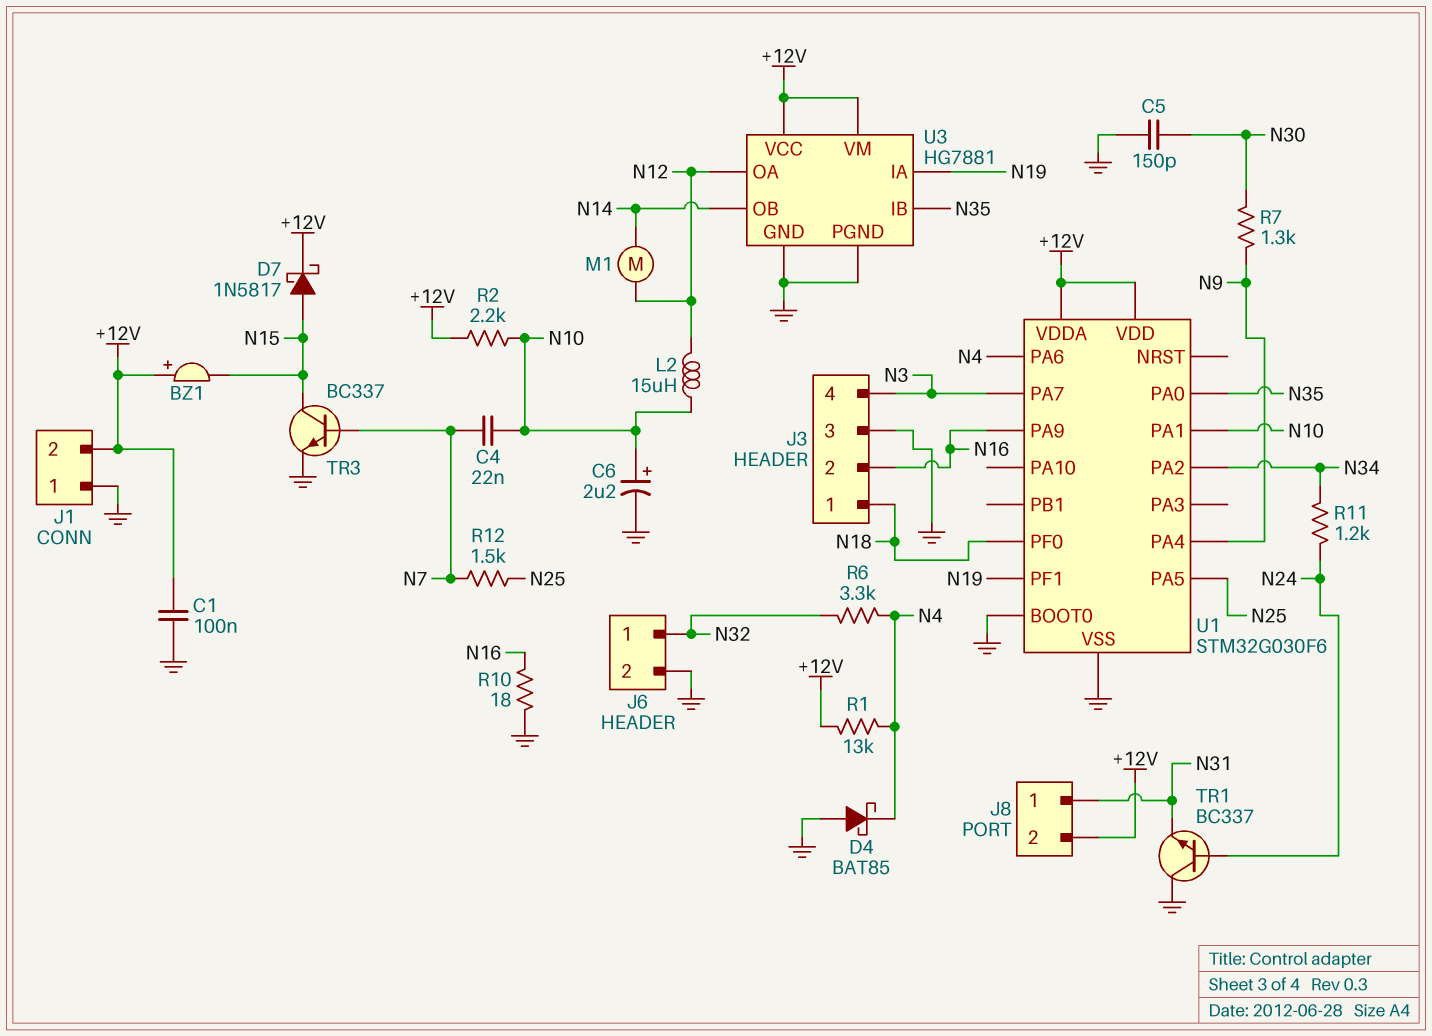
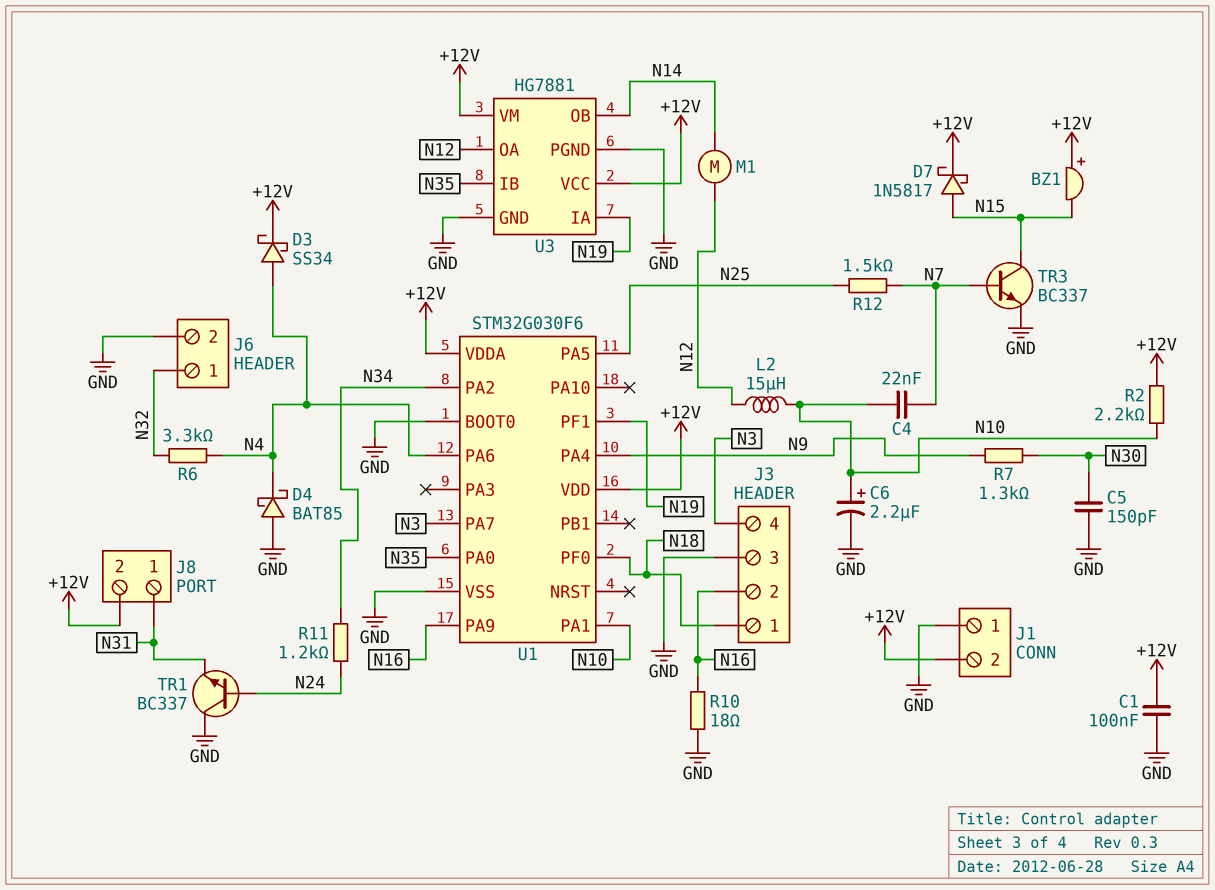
D3: none -> schottky SS34 (A N4, K +12V)
R1: 13k (+12V, N4) -> none

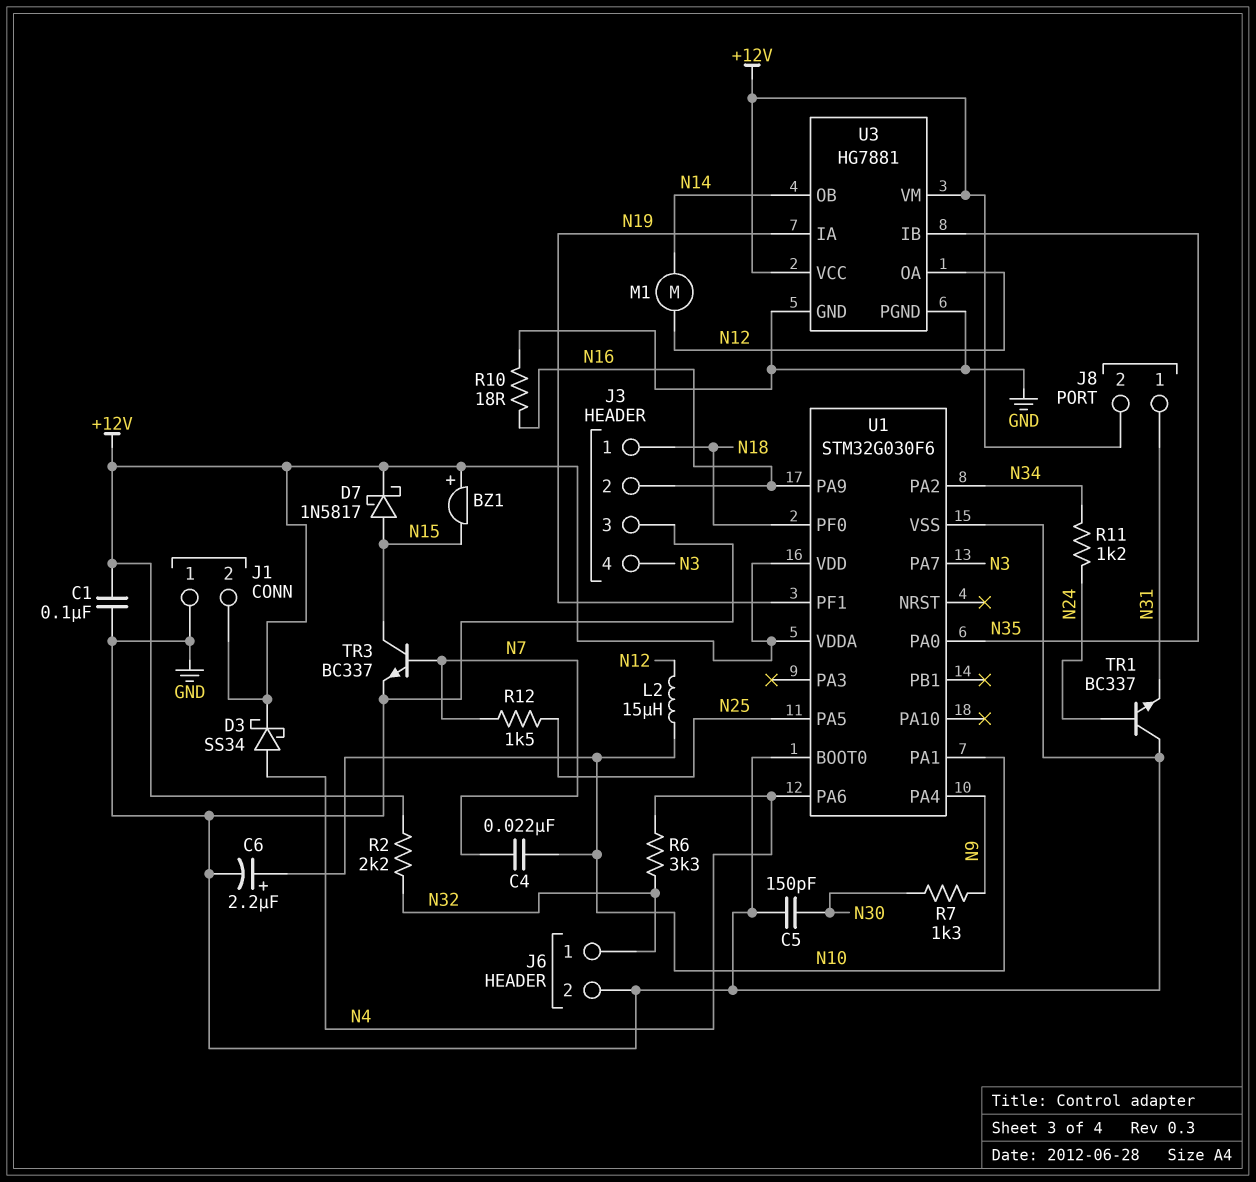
D4: schottky BAT85 (A GND, K N4) -> none
R2: 2.2k (+12V, N10) -> 2.2k (+12V, N32)

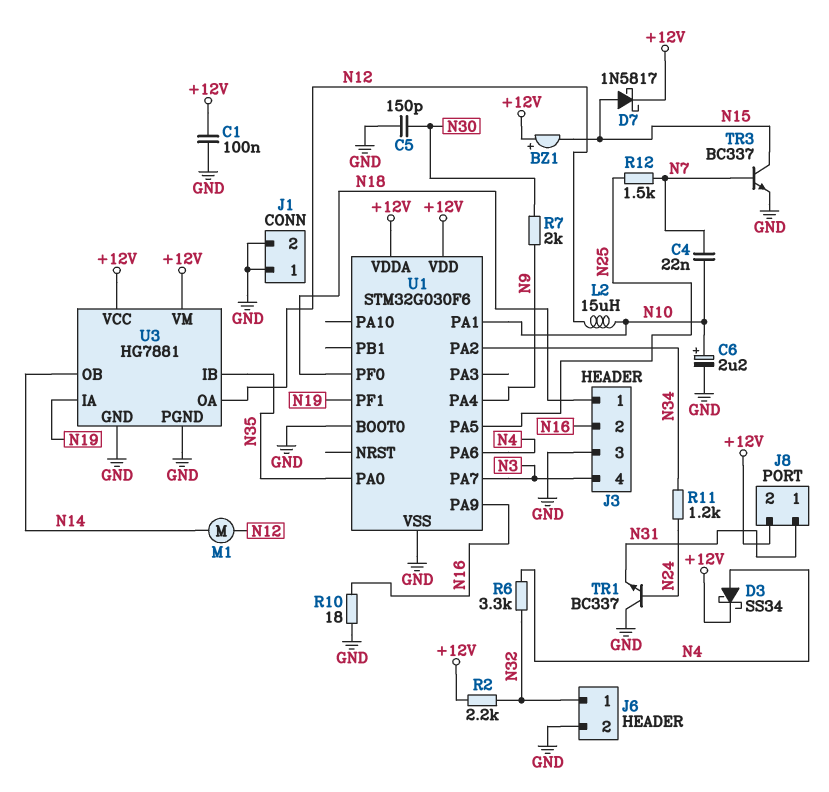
J1 pin 2: +12V -> GND
R7: 1.3k (N9, N30) -> 2k (N9, N30)

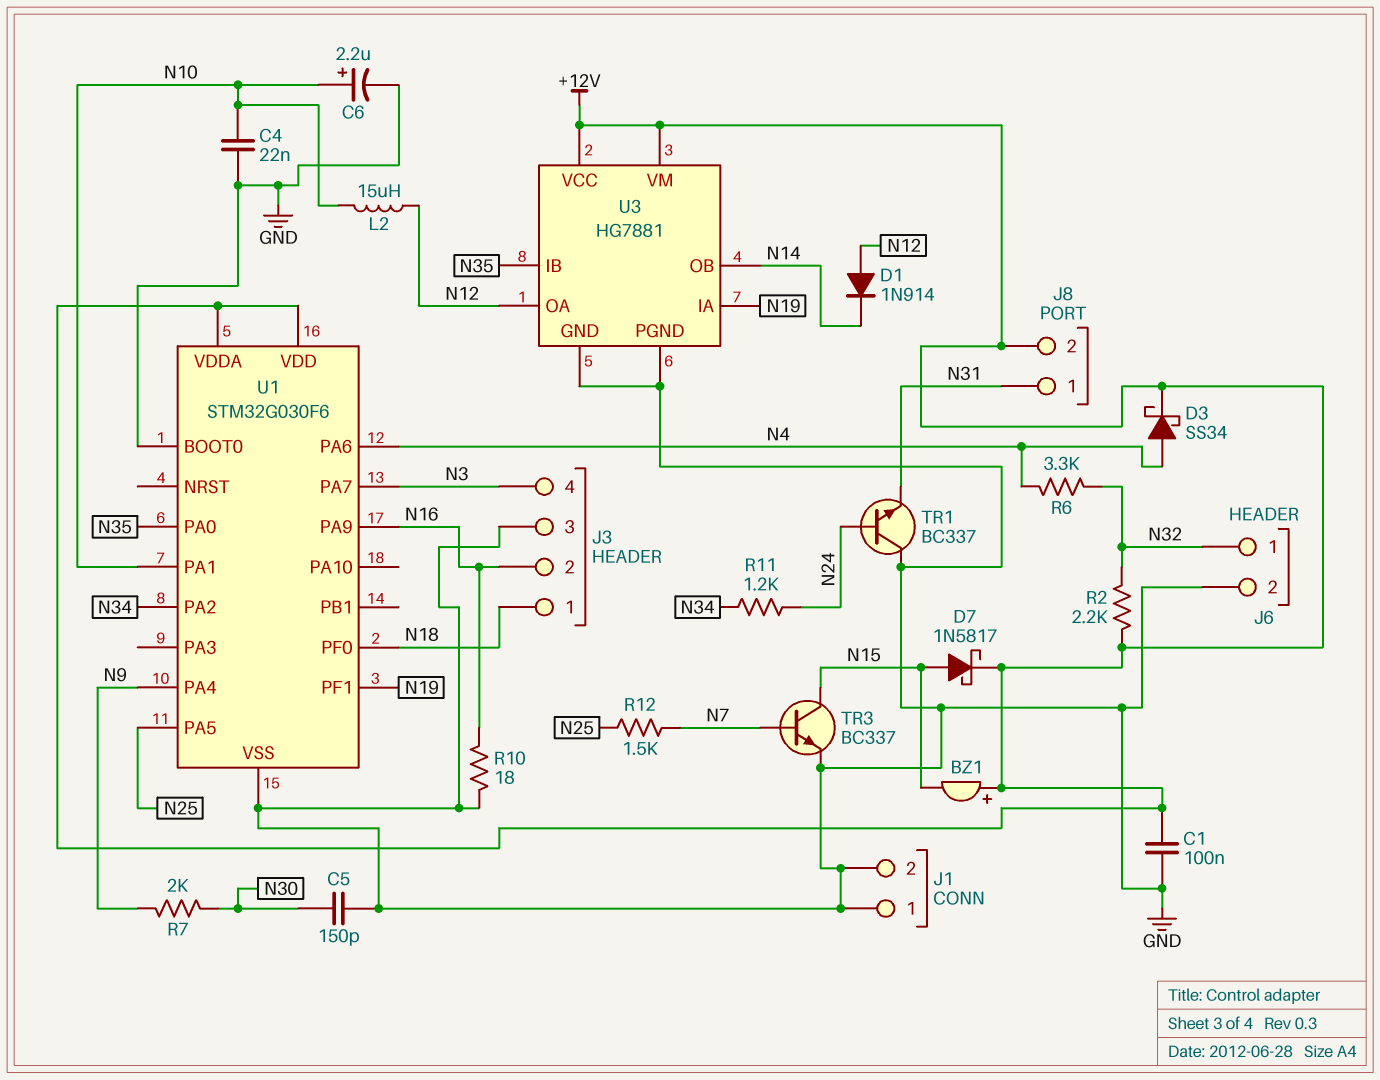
C4: 22nF (N7, N10) -> 22nF (GND, N10)
D1: none -> diode 1N914 (A N12, K N14)
M1: motor (N12, N14) -> none

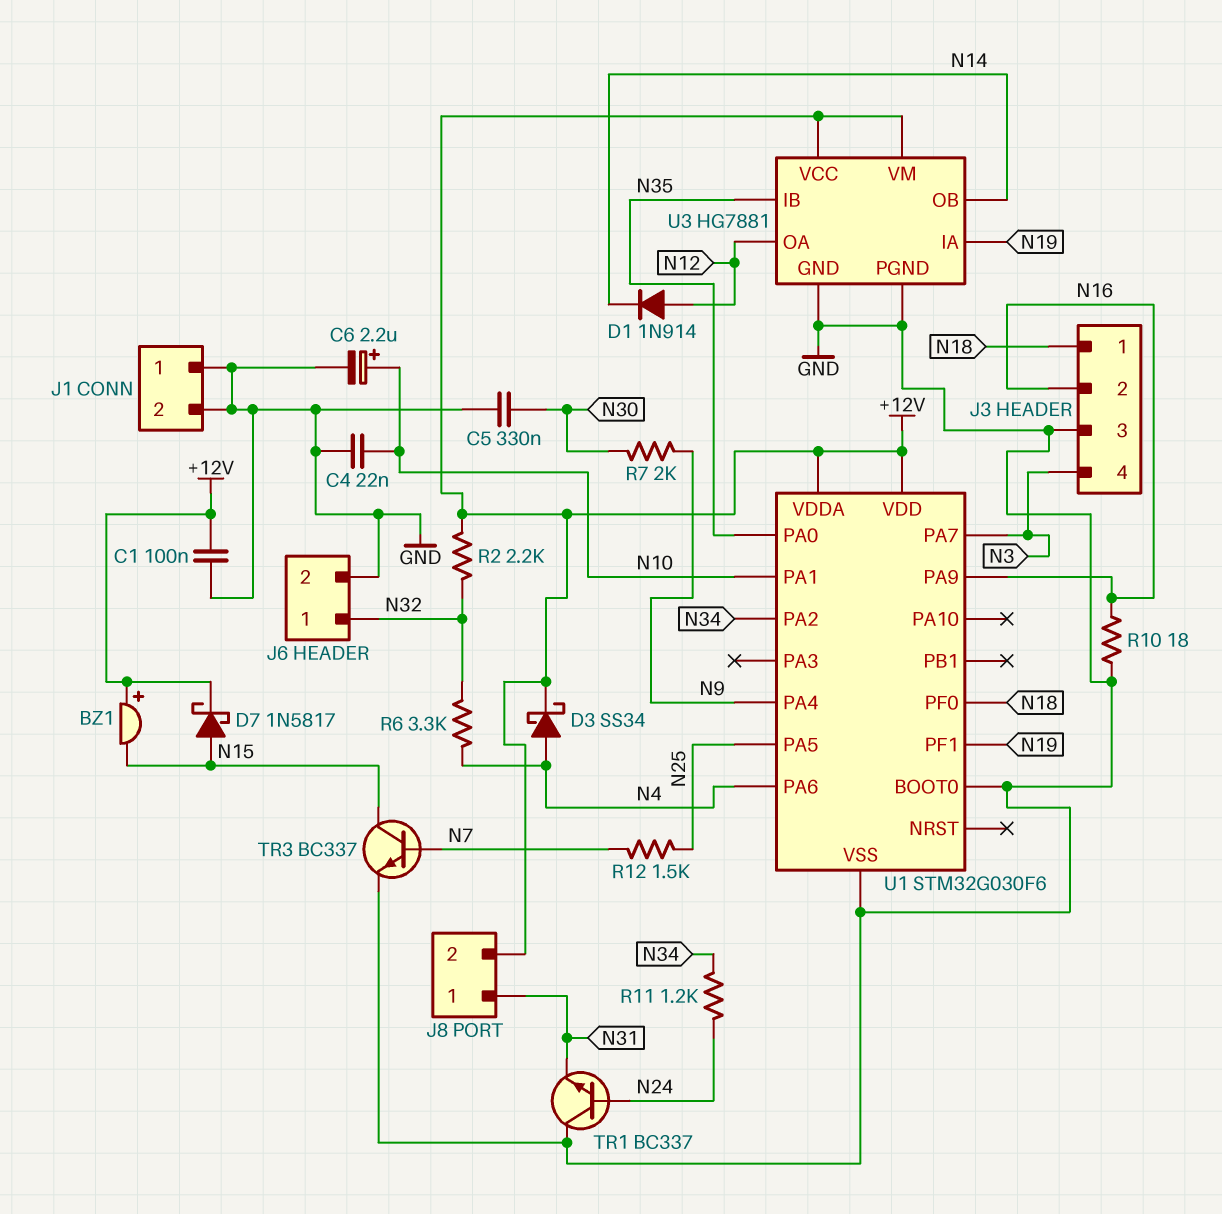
C5: 150pF (GND, N30) -> 330nF (GND, N30)
L2: 15uH (N10, N12) -> none

